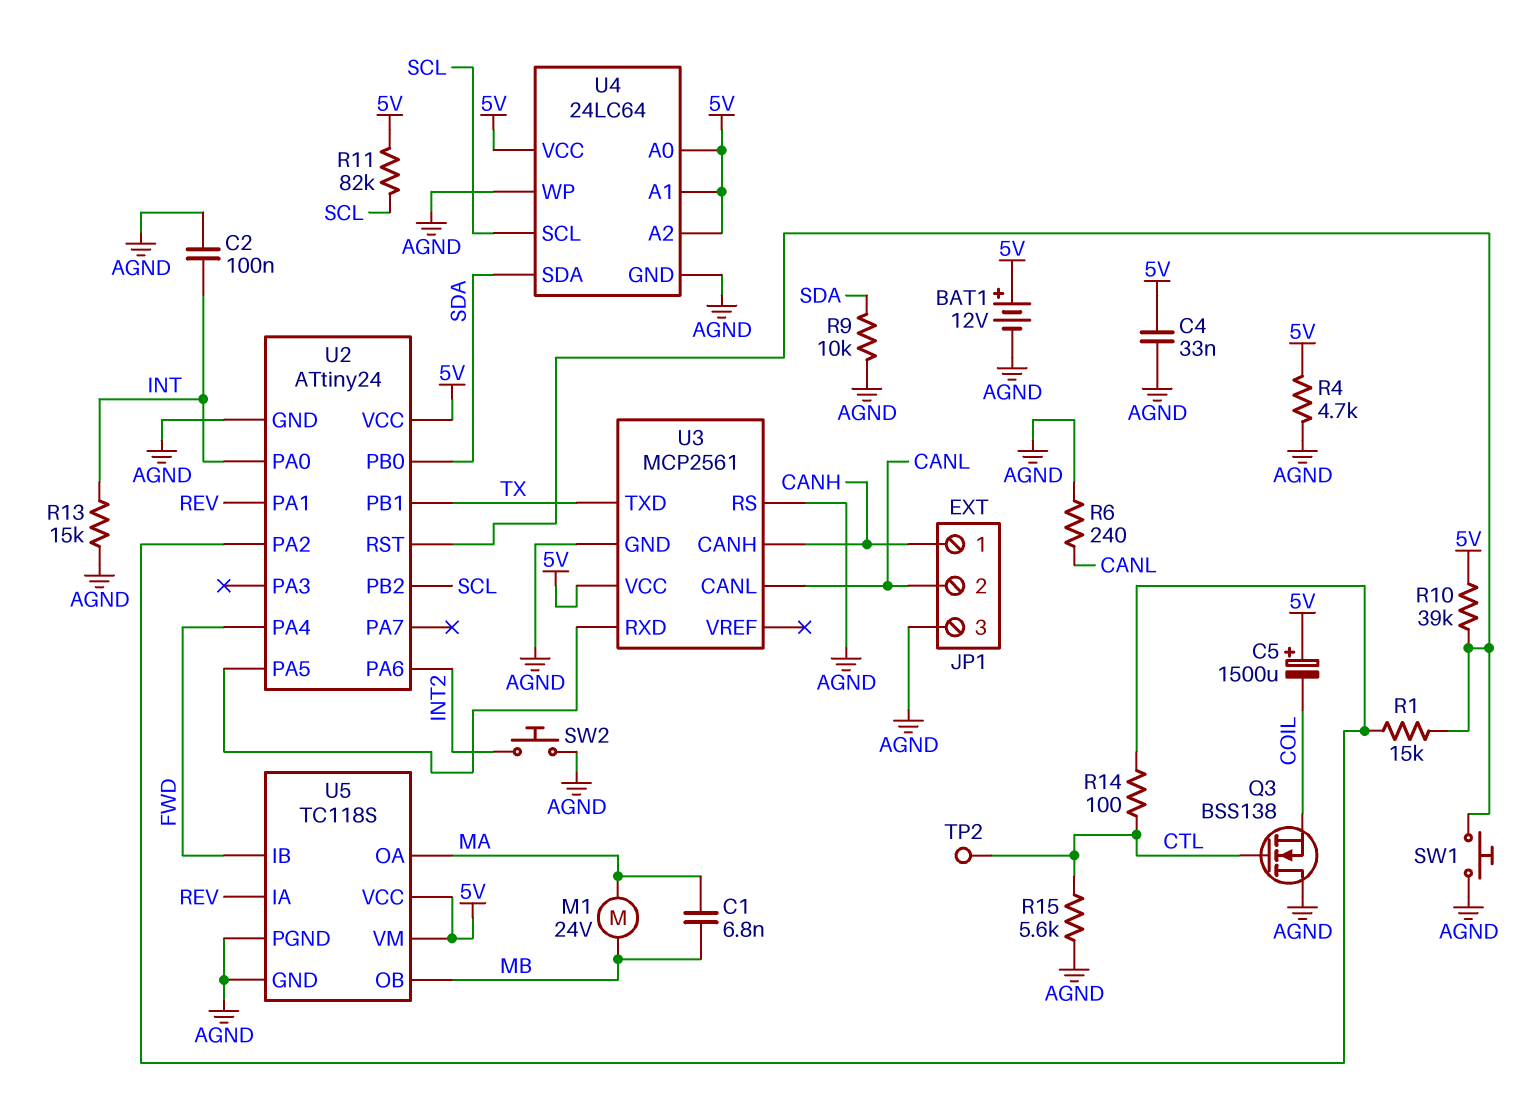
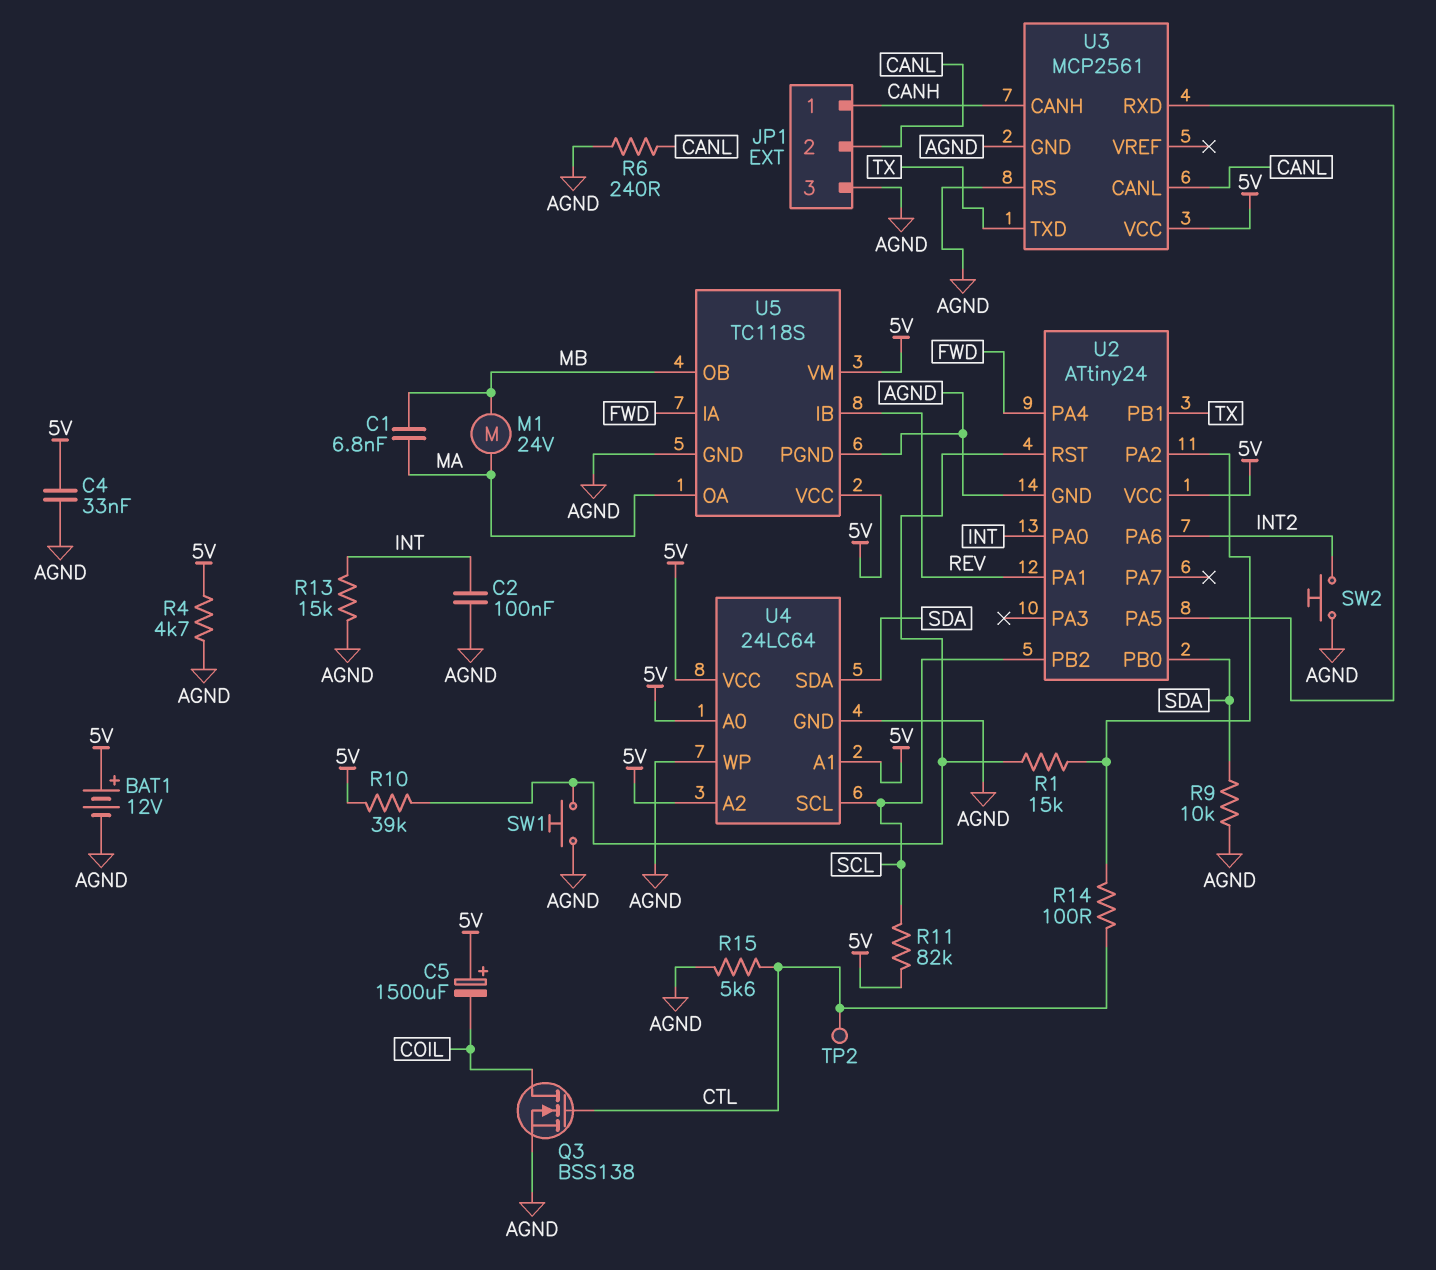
Q3: NMOS BSS138 (G CTL, D AGND, S COIL) -> NMOS BSS138 (G CTL, D COIL, S AGND)
U5 pin IA: REV -> FWD
U5 pin IB: FWD -> REV

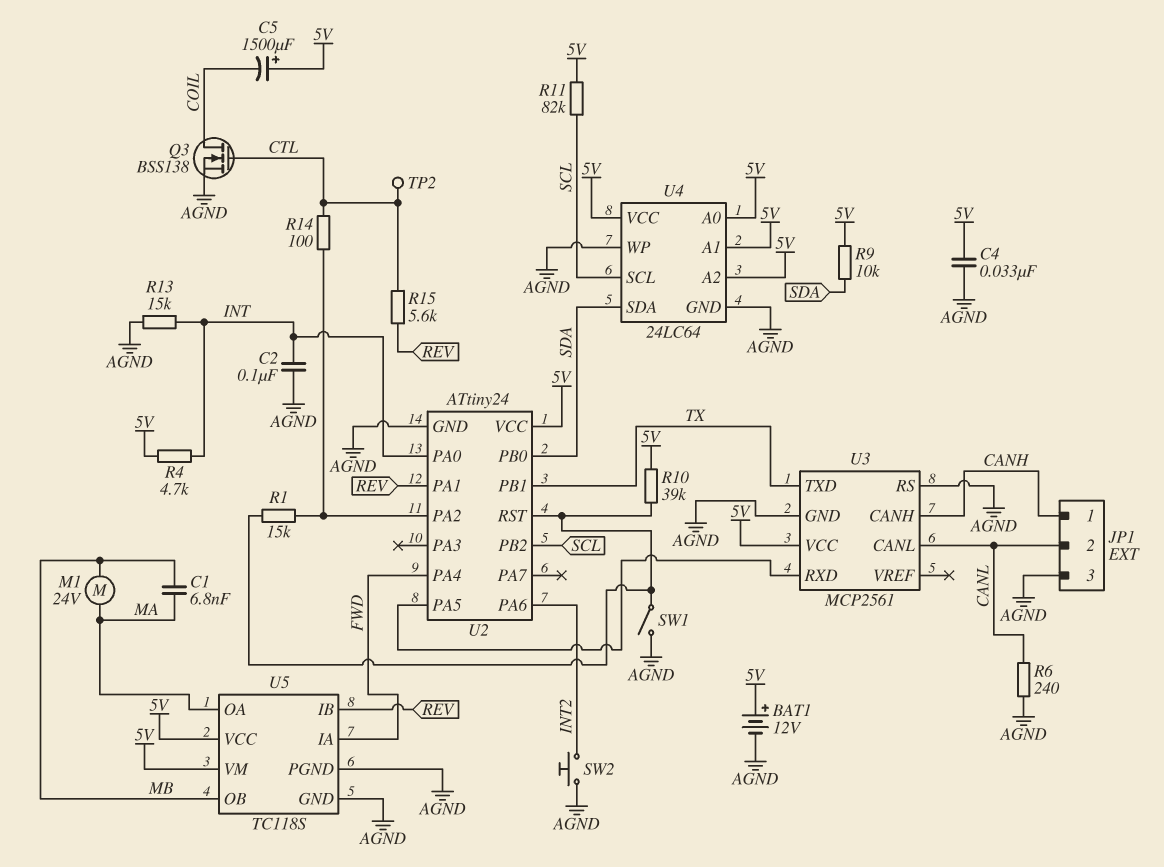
R4: 4.7k (5V, AGND) -> 4.7k (5V, INT)
R9: 10k (AGND, SDA) -> 10k (5V, SDA)
R15: 5.6k (AGND, CTL) -> 5.6k (CTL, REV)
SW1: button (AGND, U2/RST) -> switch (AGND, U2/RST)

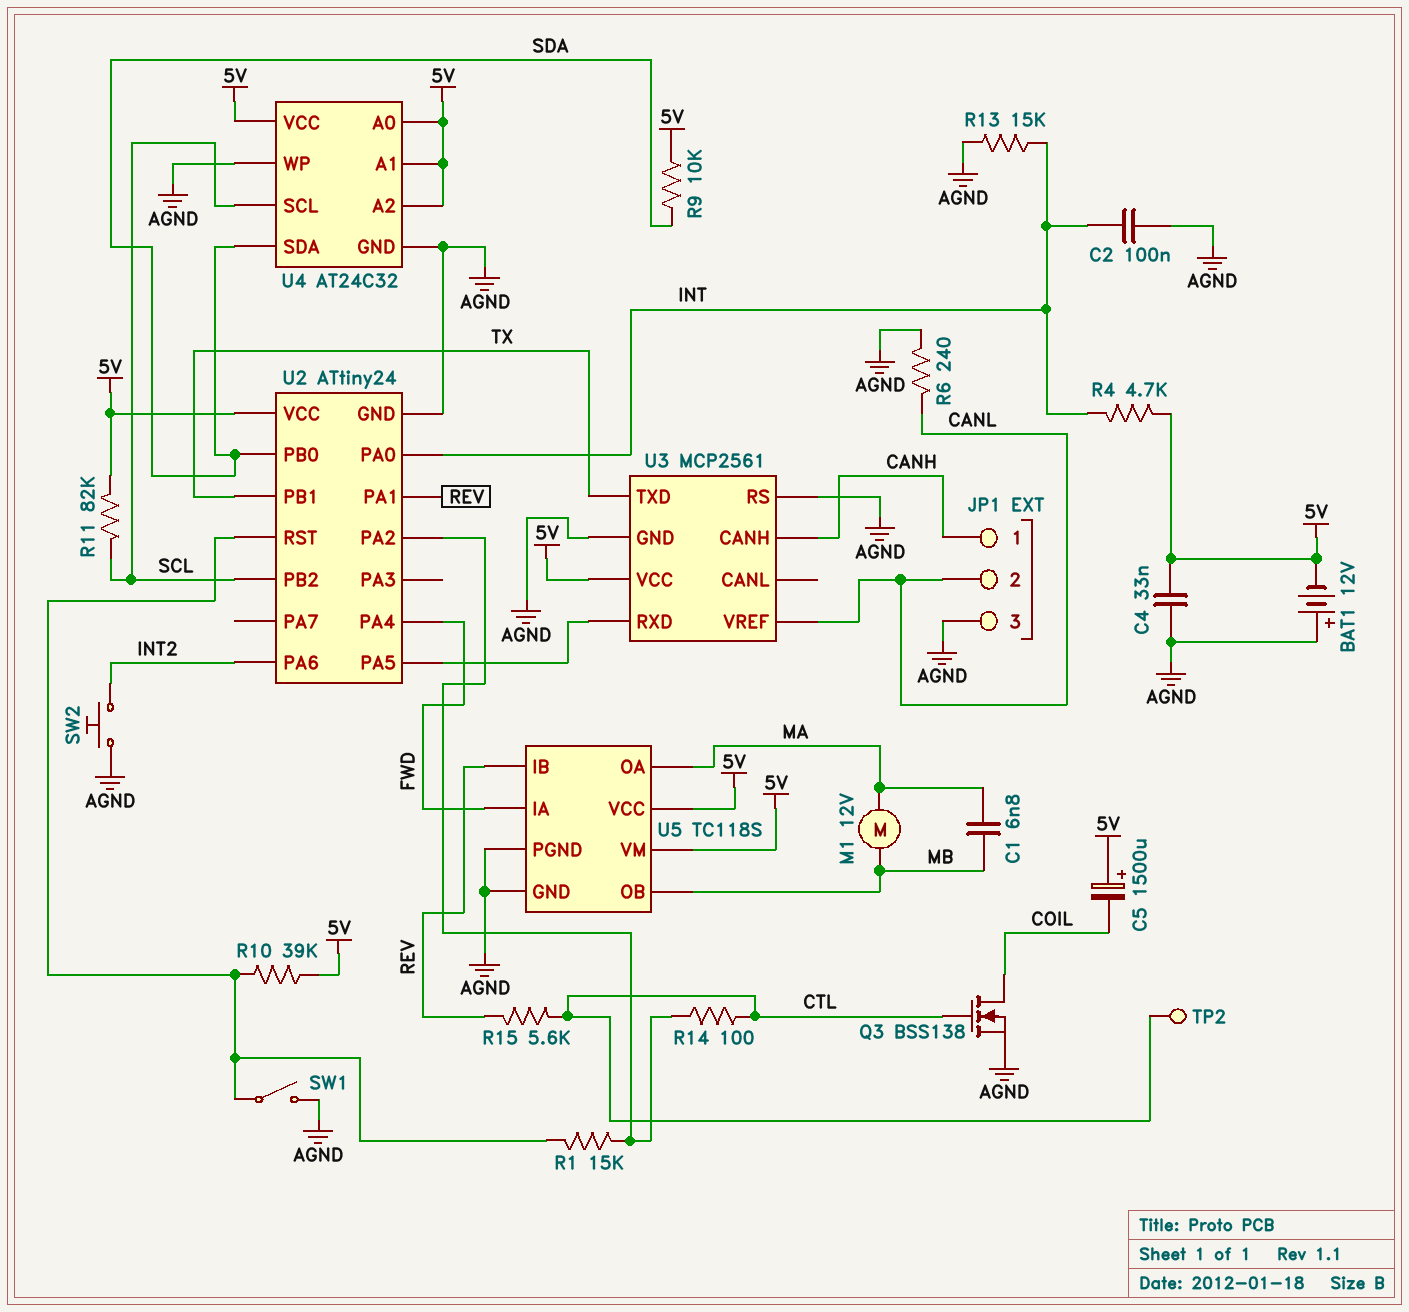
BAT1: 12V (plus 5V, minus AGND) -> 12V (plus AGND, minus 5V)
M1: motor 24V (MA, MB) -> motor 12V (MA, MB)
U3 pin CANL: CANL -> none
U3 pin VREF: none -> CANL
U4: 24LC64 -> AT24C32

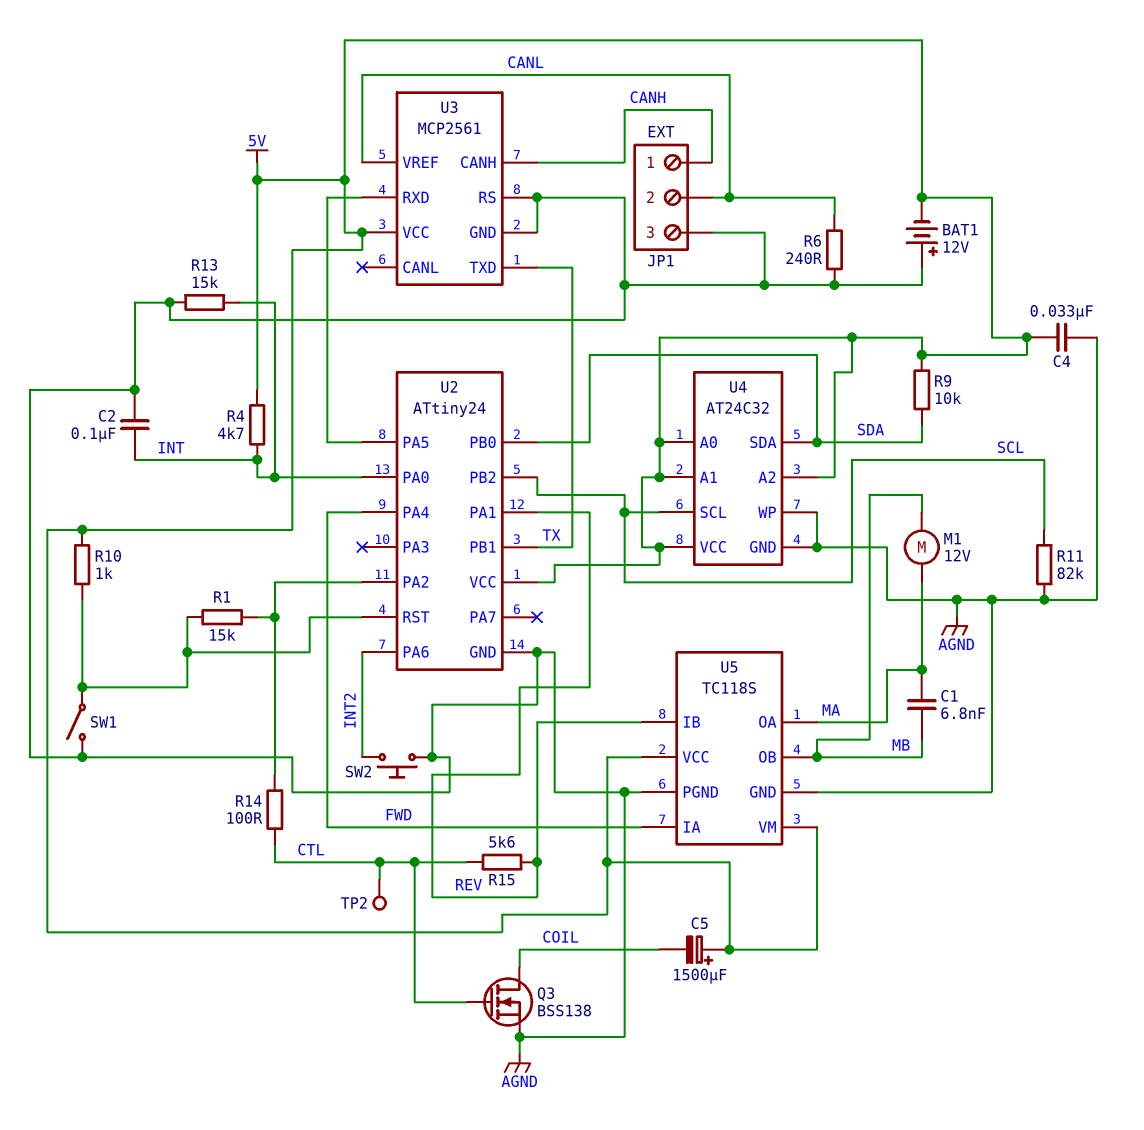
R10: 39k (5V, U2/RST) -> 1k (5V, U2/RST)
R11: 82k (5V, SCL) -> 82k (AGND, SCL)

